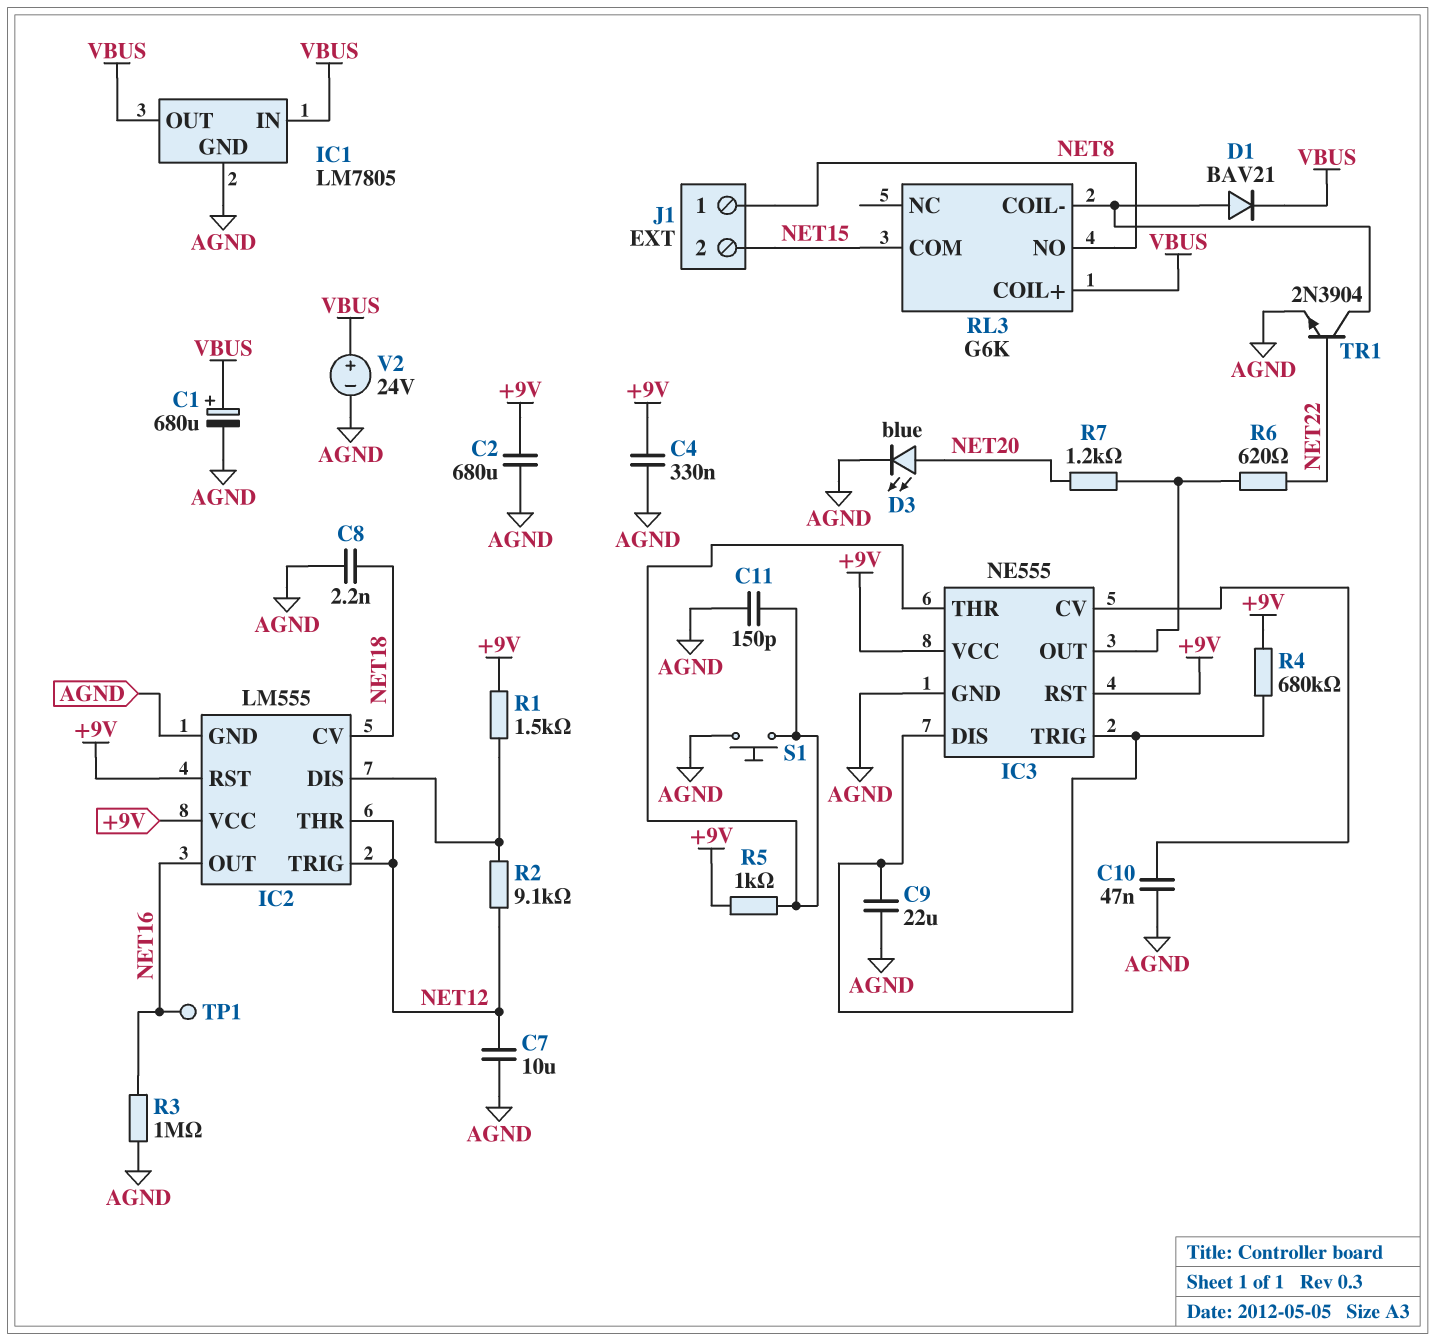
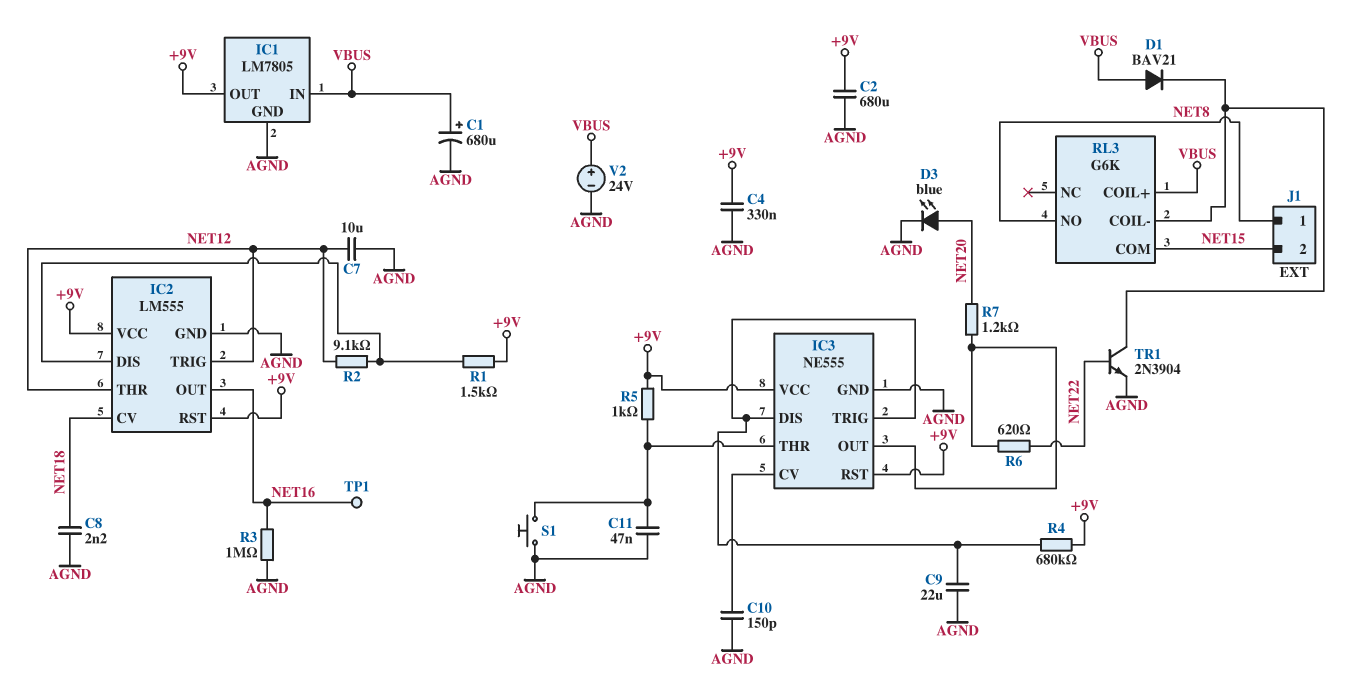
C10: 47nF (AGND, IC3/CV) -> 150pF (AGND, IC3/CV)
C11: 150pF (AGND, IC3/THR) -> 47nF (AGND, IC3/THR)
D1: diode BAV21 (A RL3/COIL-, K VBUS) -> diode BAV21 (A VBUS, K RL3/COIL-)
IC1 pin OUT: VBUS -> +9V

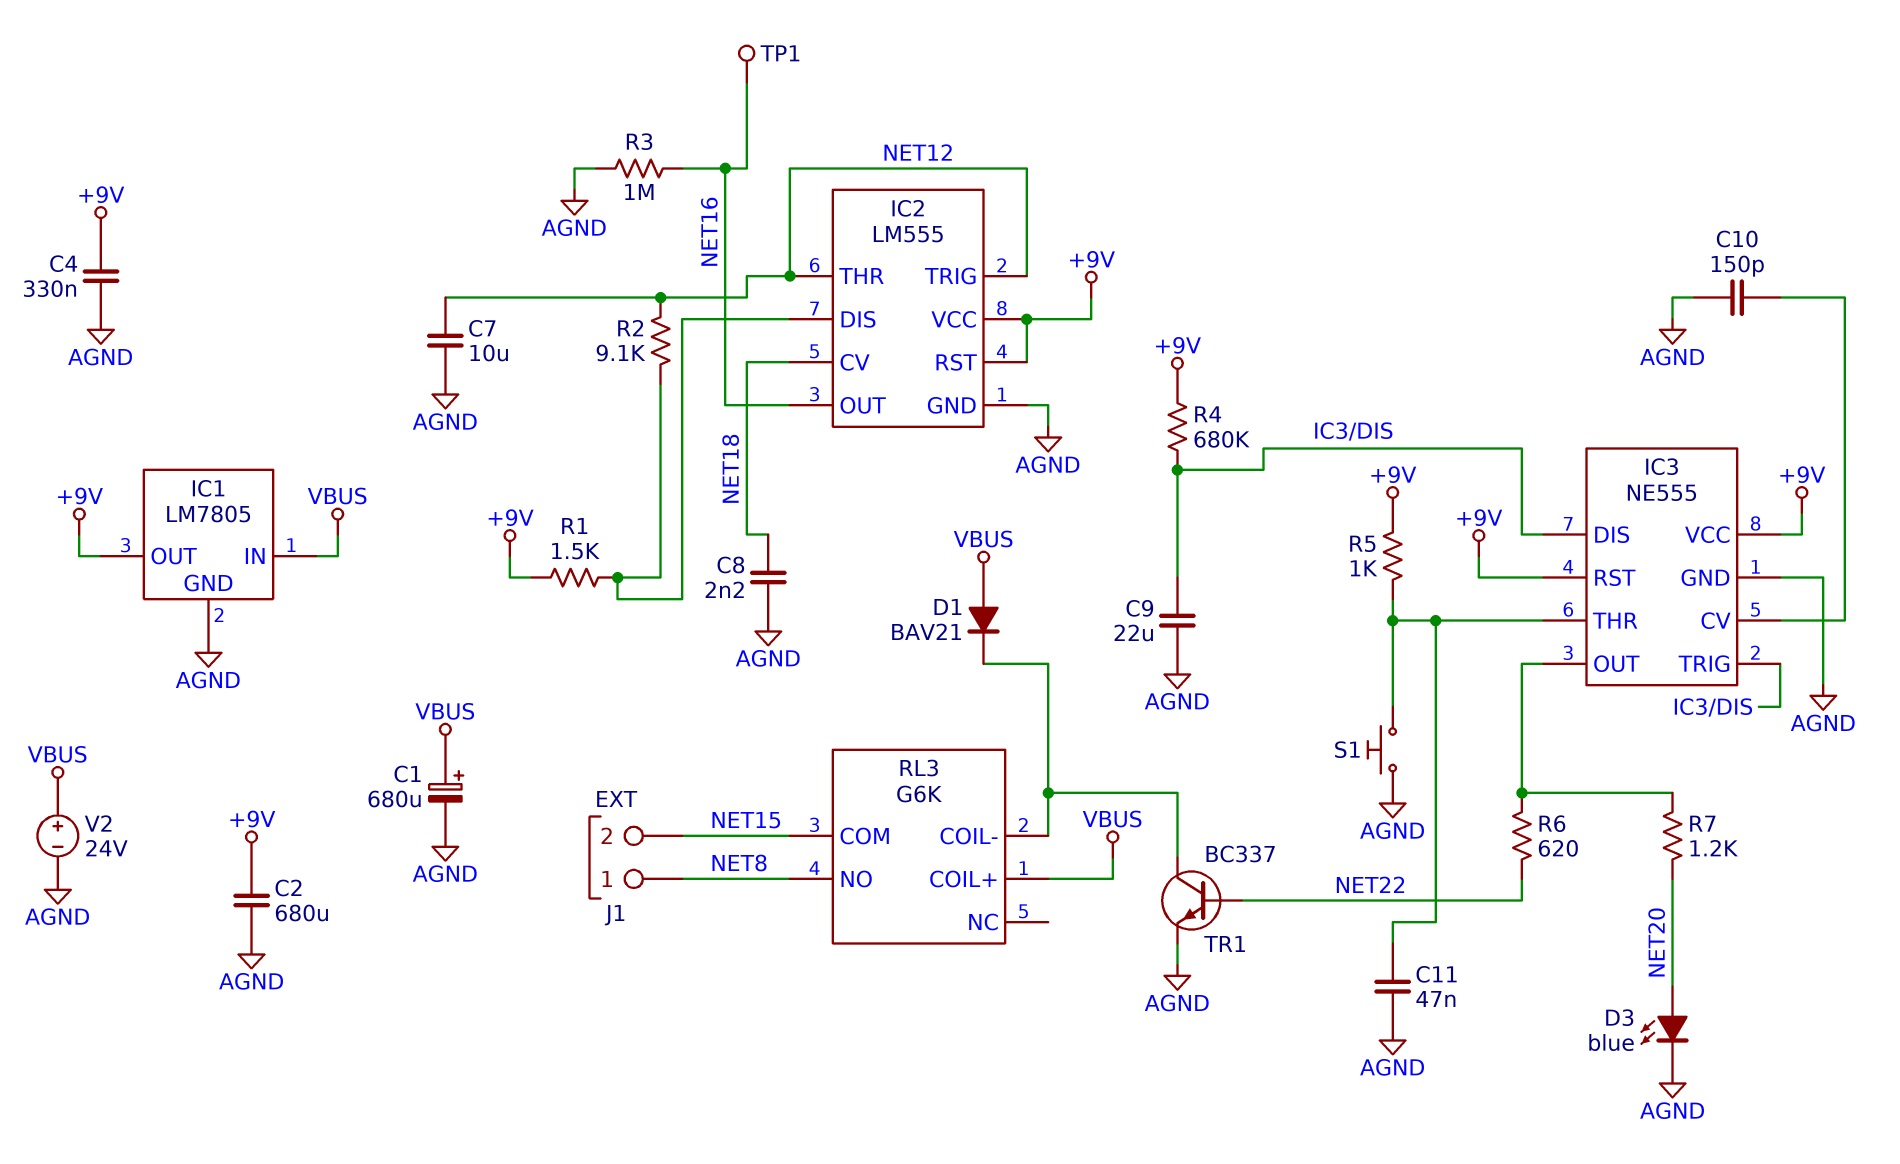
TR1: NPN 2N3904 (B NET22, C RL3/COIL-, E AGND) -> NPN BC337 (B NET22, C RL3/COIL-, E AGND)

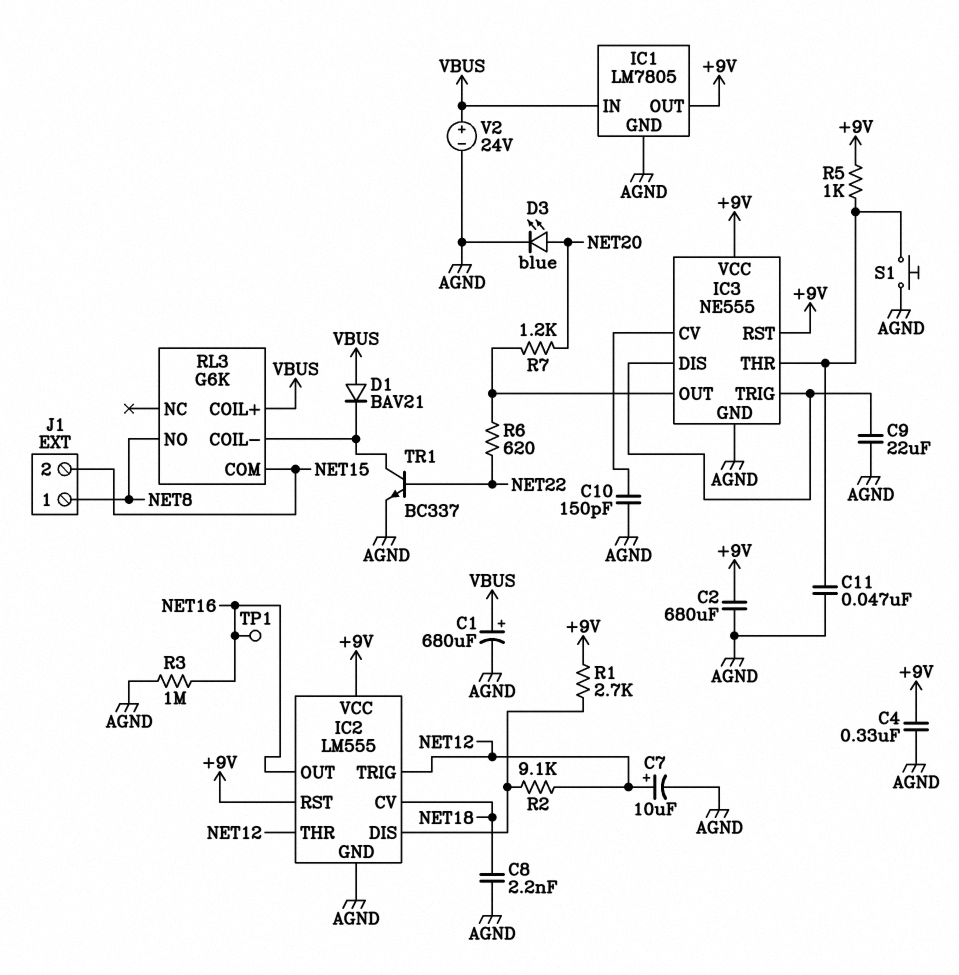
C7: 10uF (AGND, NET12) -> 10uF (plus NET12, minus AGND)
R1: 1.5k (+9V, IC2/DIS) -> 2.7k (+9V, IC2/DIS)
R4: 680k (+9V, IC3/DIS) -> none

